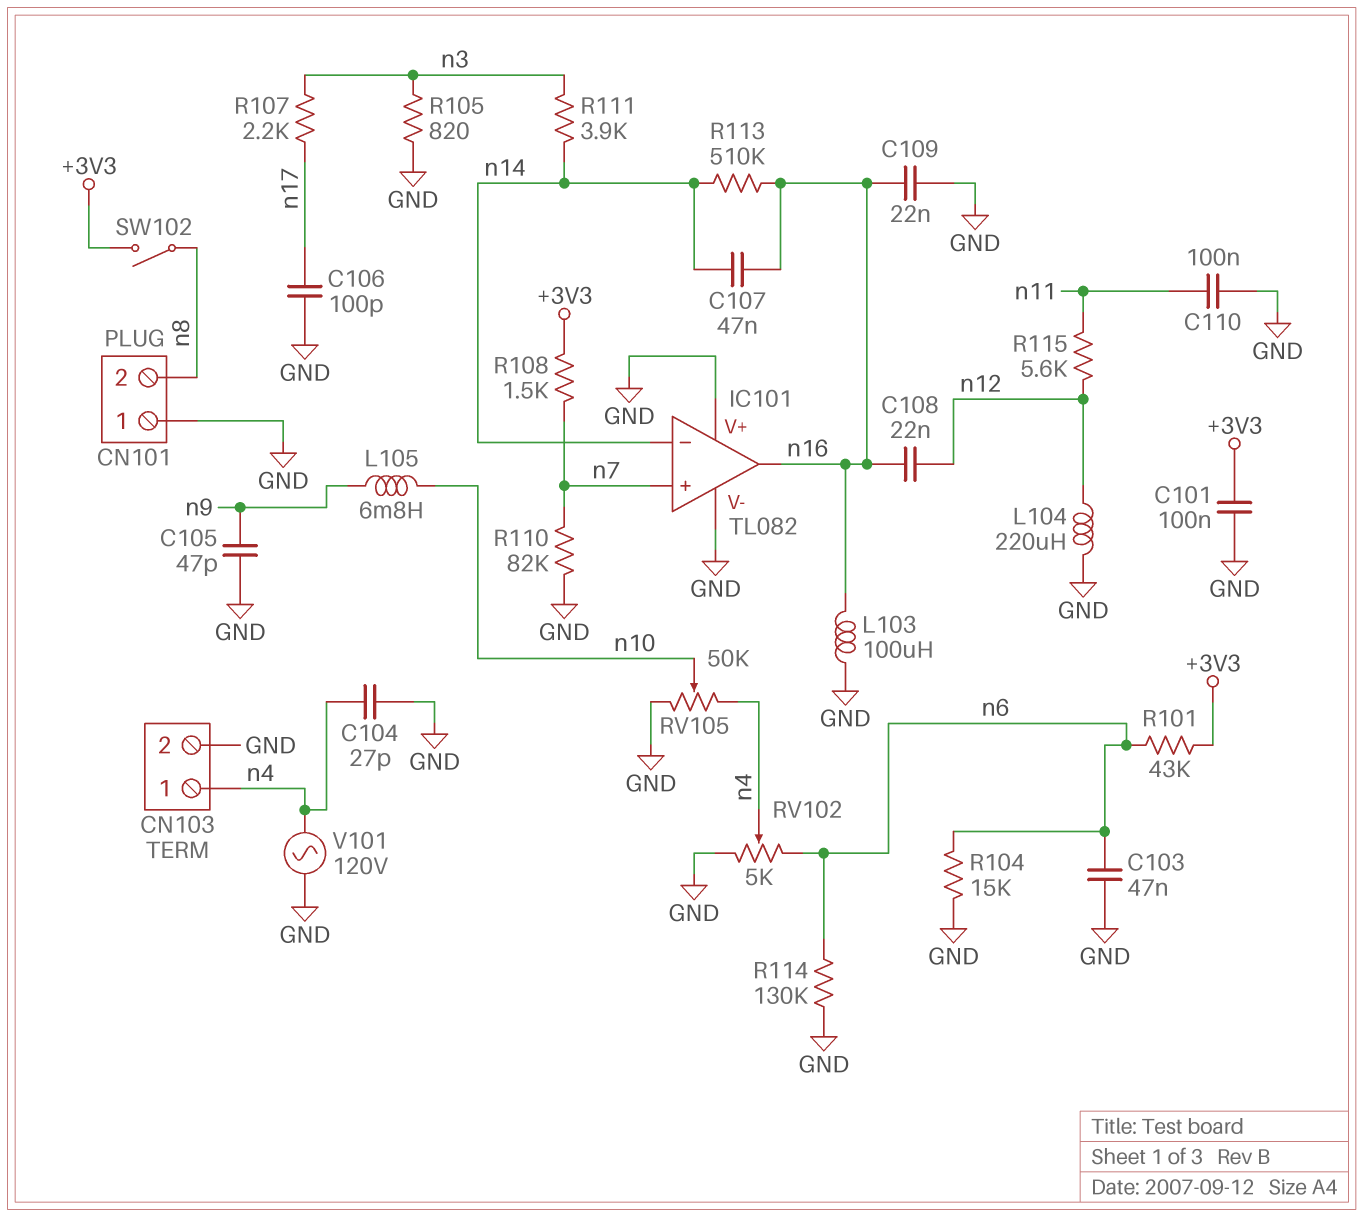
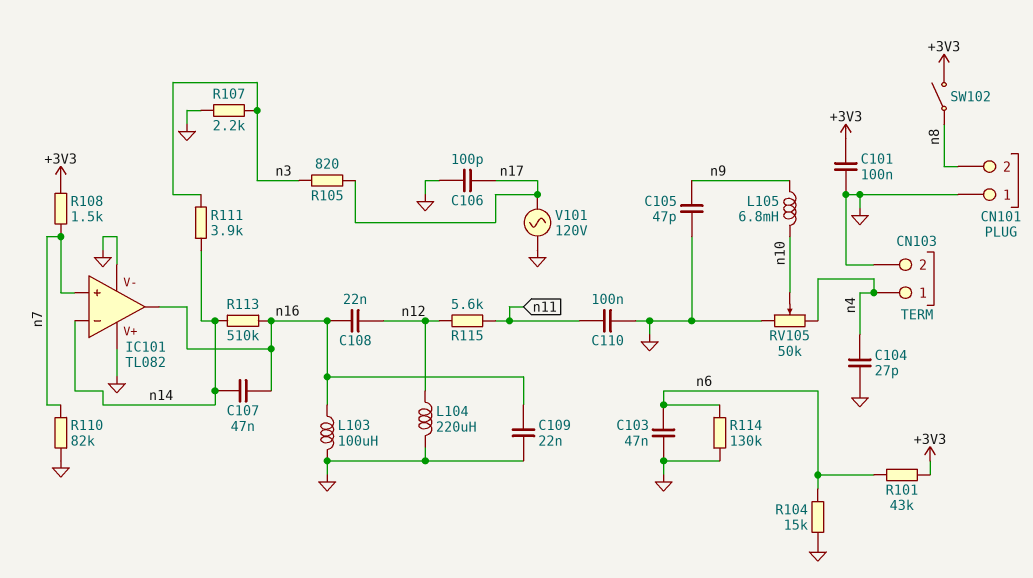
R105: 820 (GND, n3) -> 820 (n3, n17)
R107: 2.2k (n3, n17) -> 2.2k (GND, n3)
RV102: 5k (GND, n6, wiper n4) -> none
V101: AC 120V (GND, n4) -> AC 120V (GND, n17)

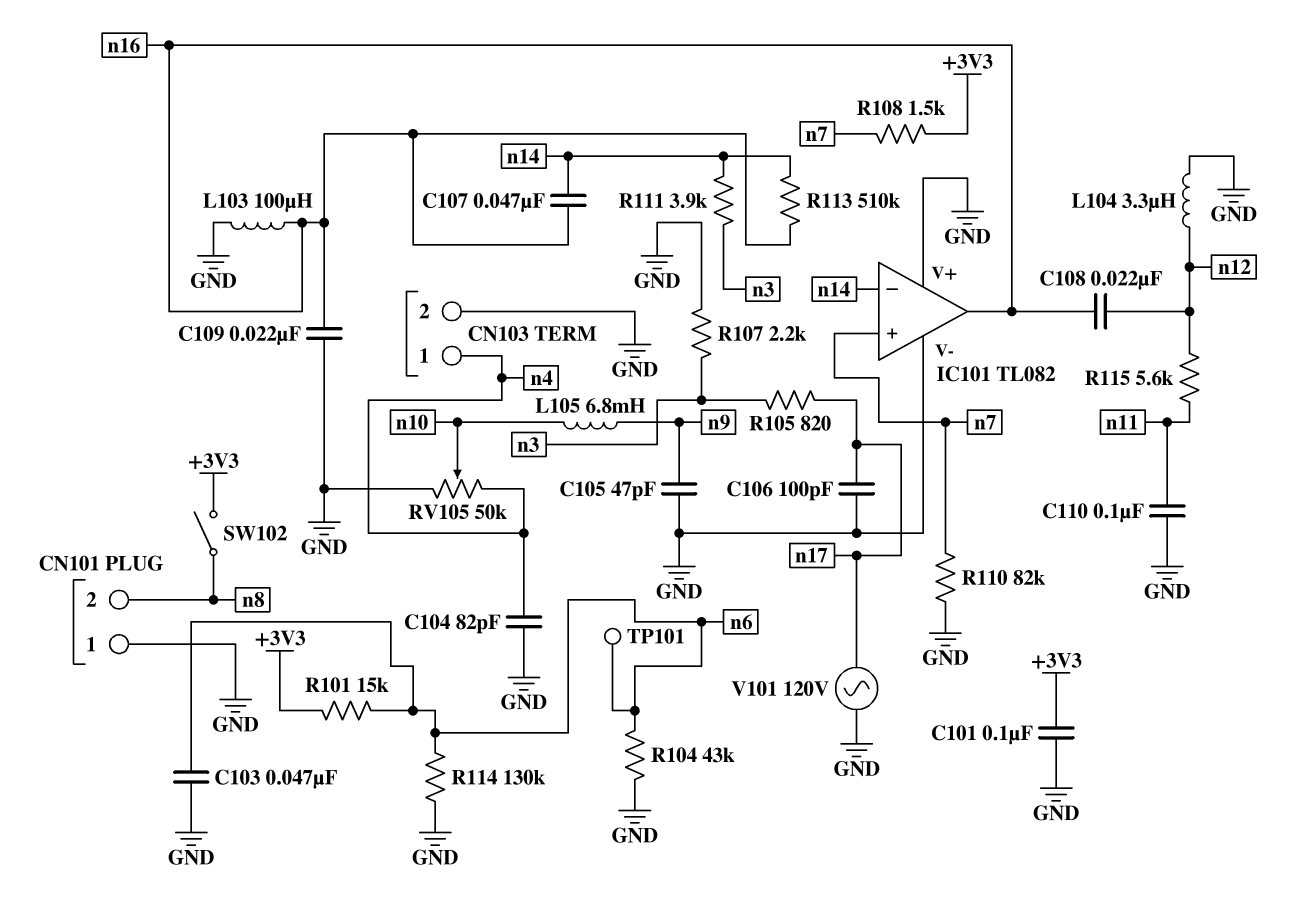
C104: 27pF (GND, n4) -> 82pF (GND, n4)
L104: 220uH (GND, n12) -> 3.3uH (GND, n12)
R101: 43k (+3V3, n6) -> 15k (+3V3, n6)
R104: 15k (GND, n6) -> 43k (GND, n6)
TP101: none -> test point (n6)

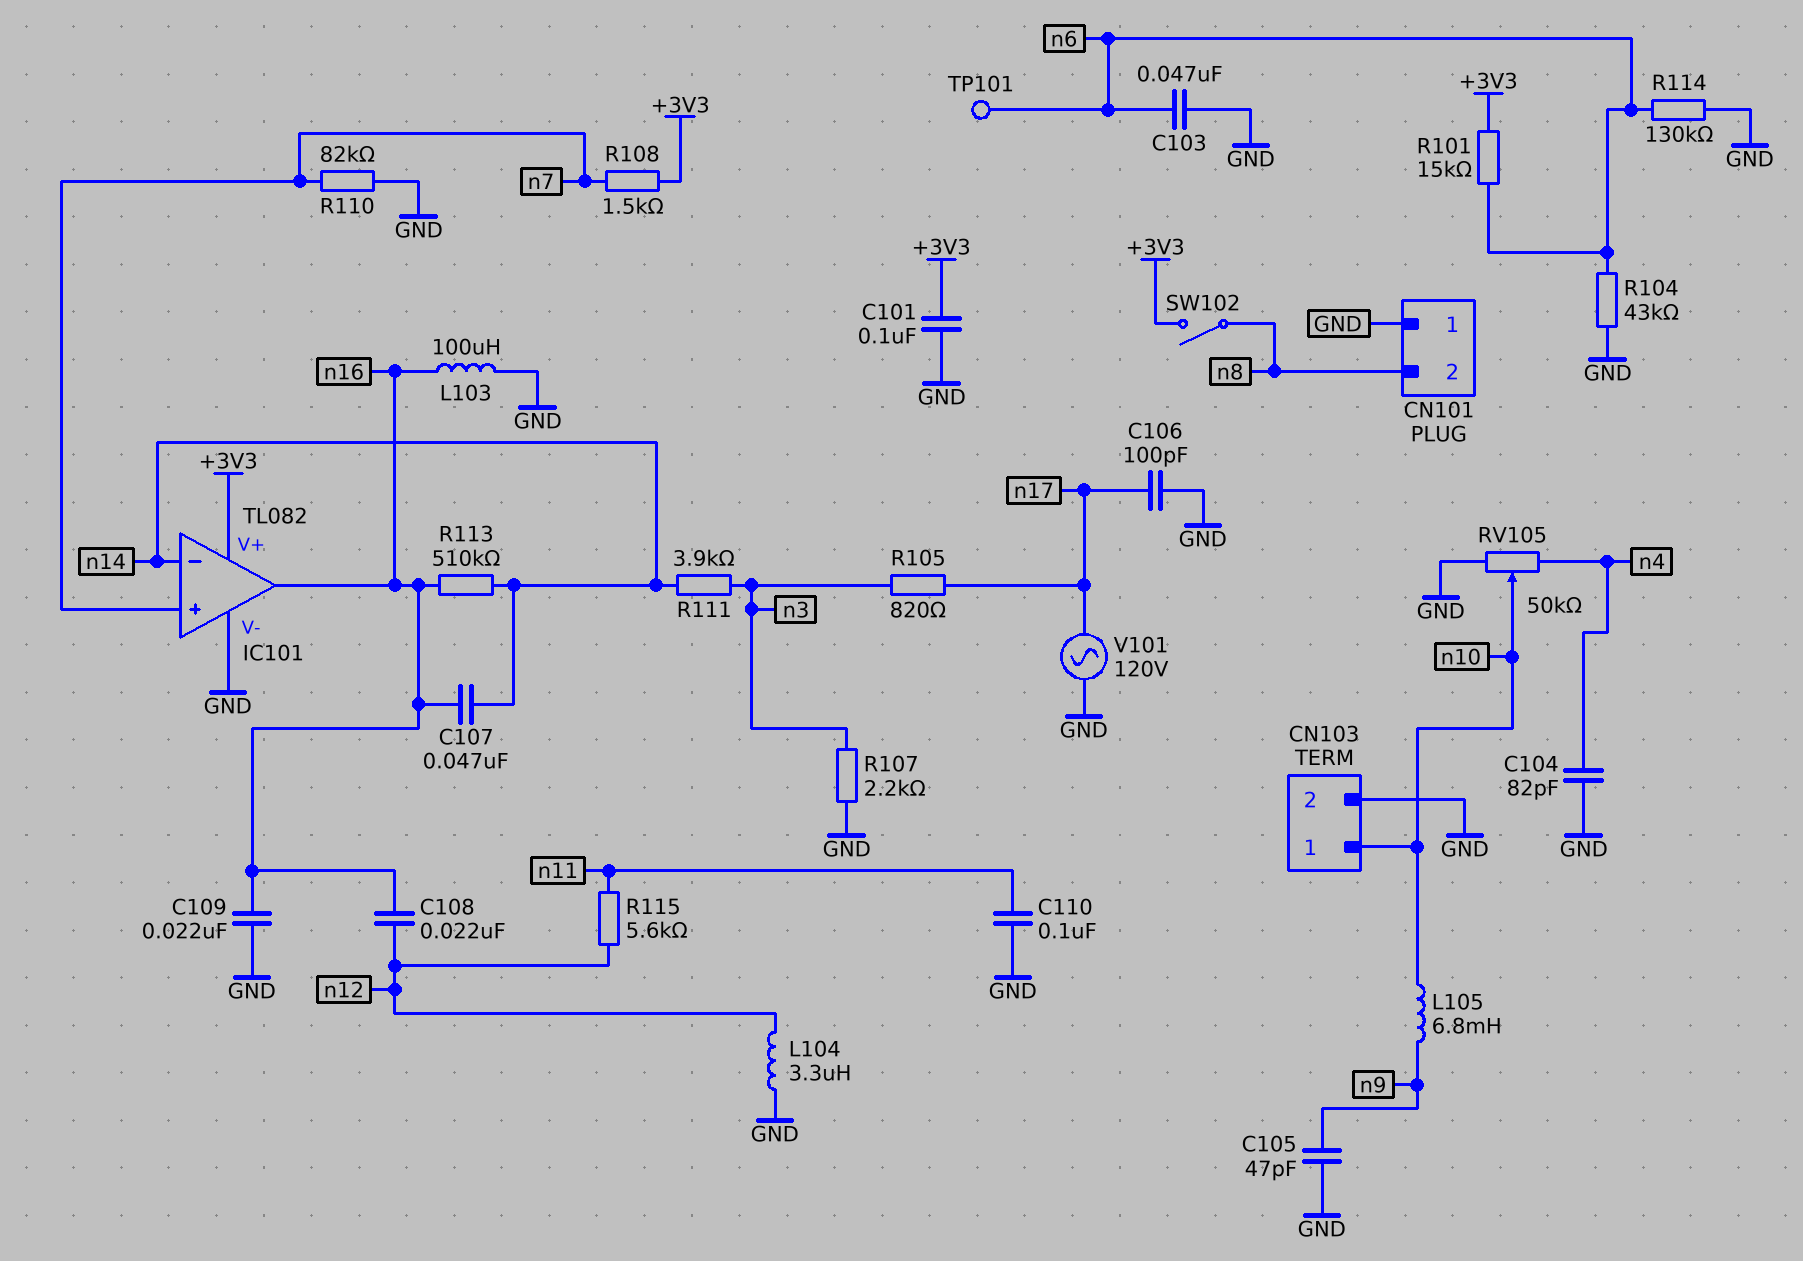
CN103 pin 1: n4 -> n10
IC101 pin V+: GND -> +3V3

